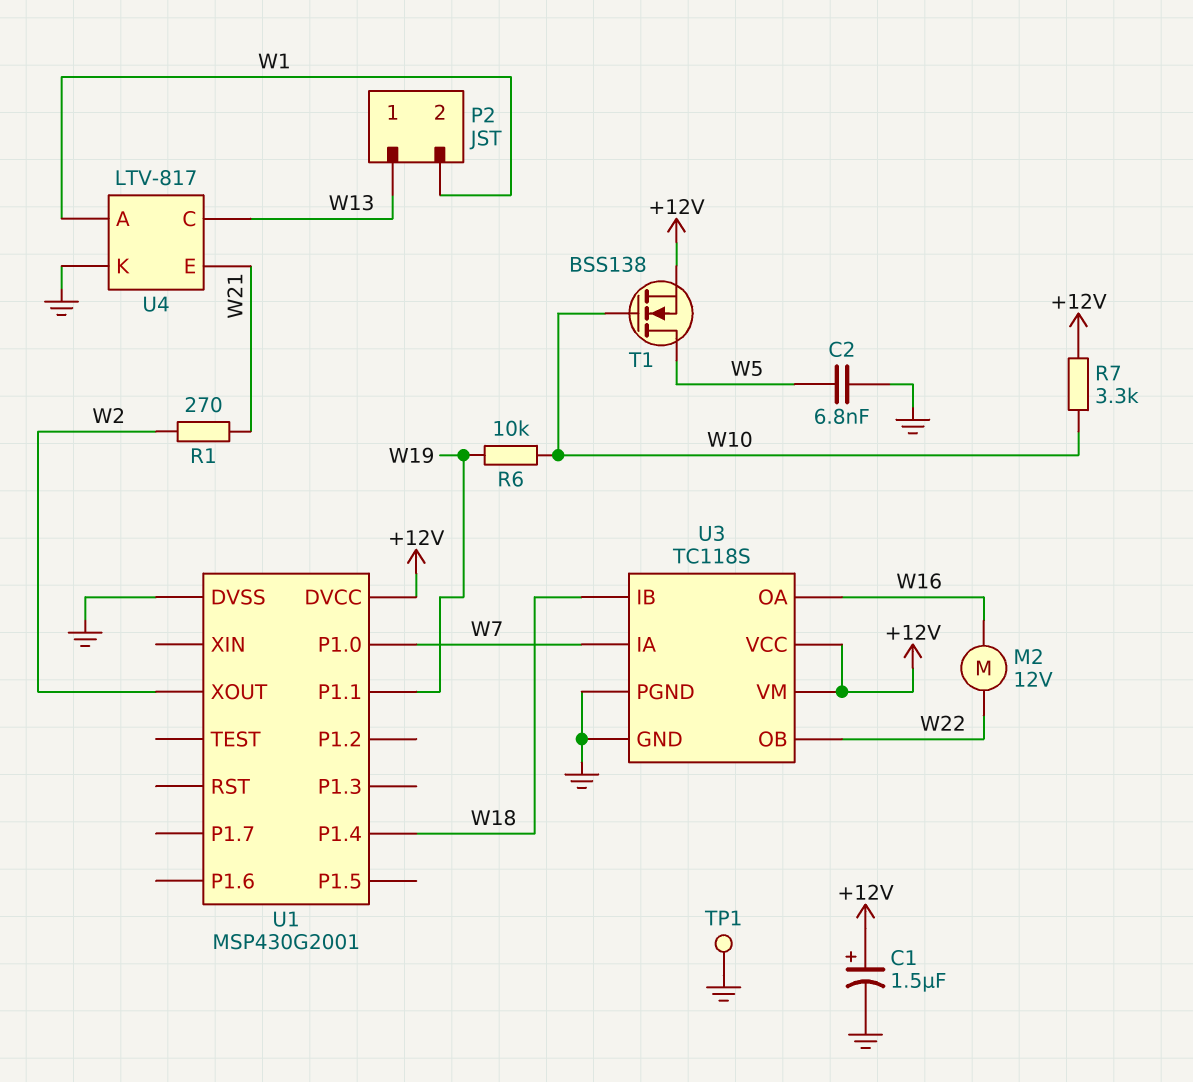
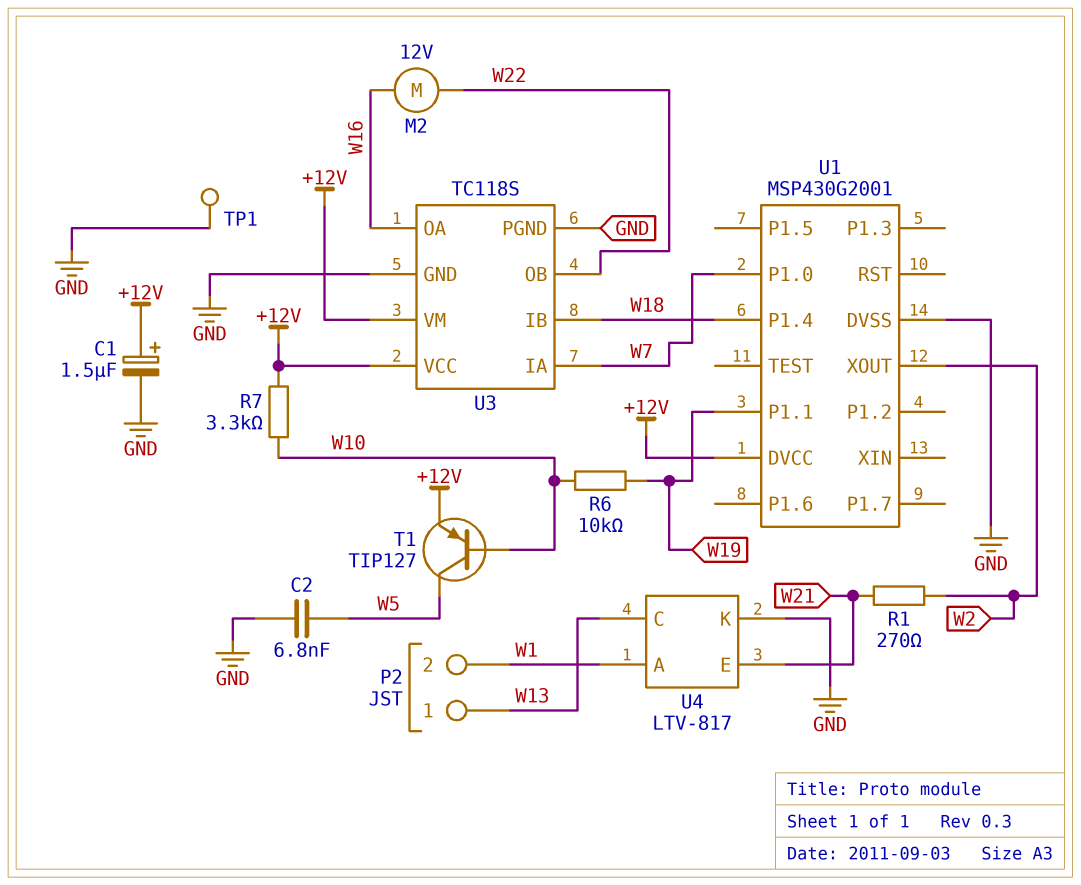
T1: NMOS BSS138 (G W10, D W5, S +12V) -> PNP TIP127 (B W10, C W5, E +12V)

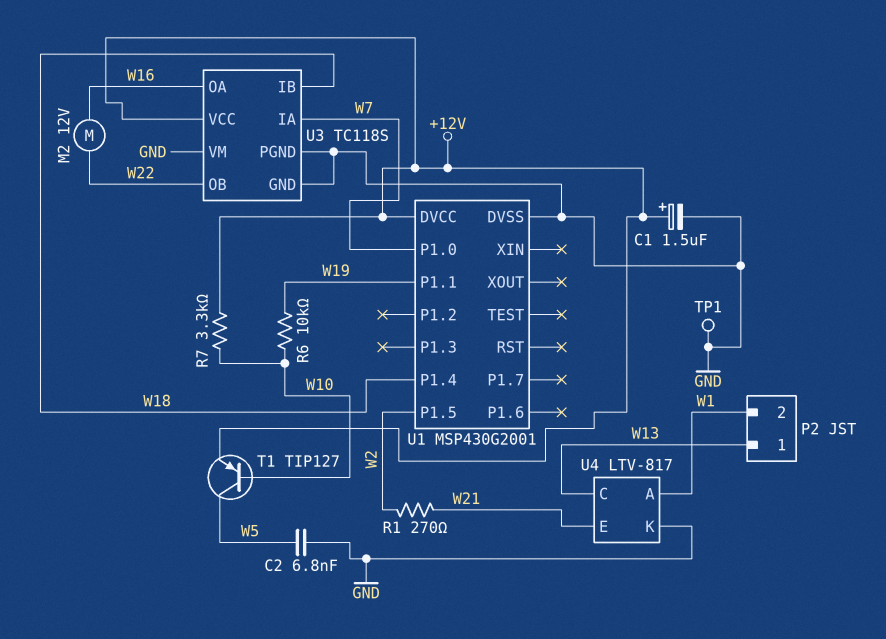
U1 pin P1.5: none -> W2
U1 pin XOUT: W2 -> none
U3 pin VM: +12V -> GND

